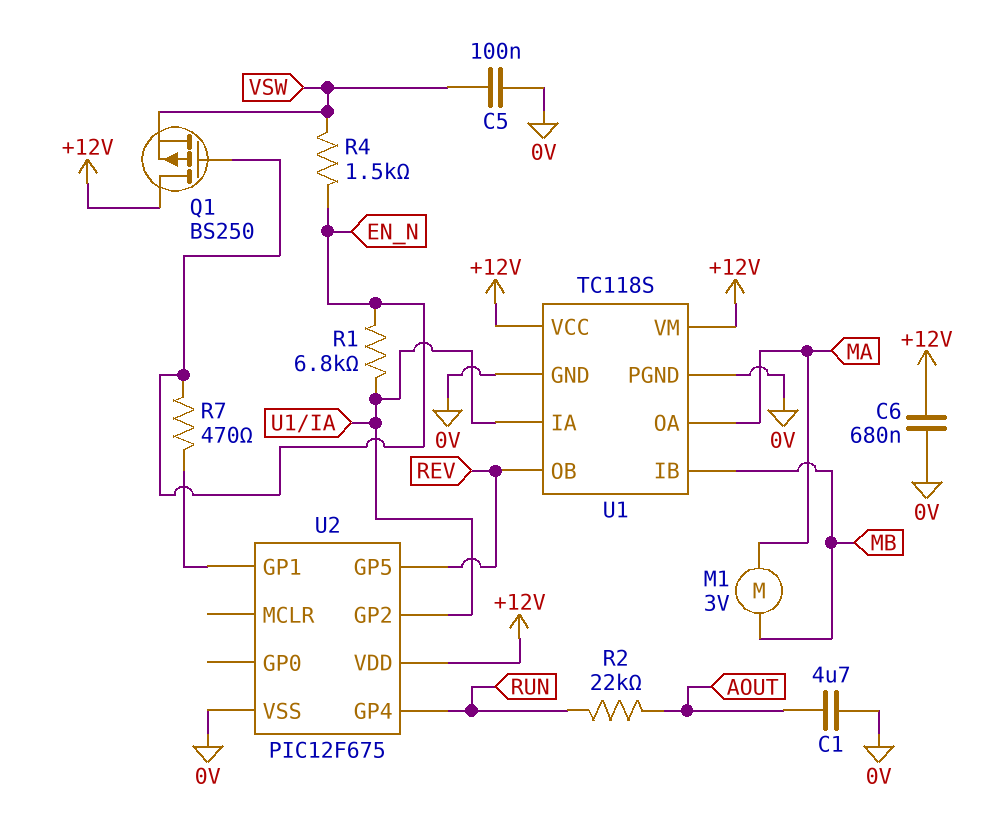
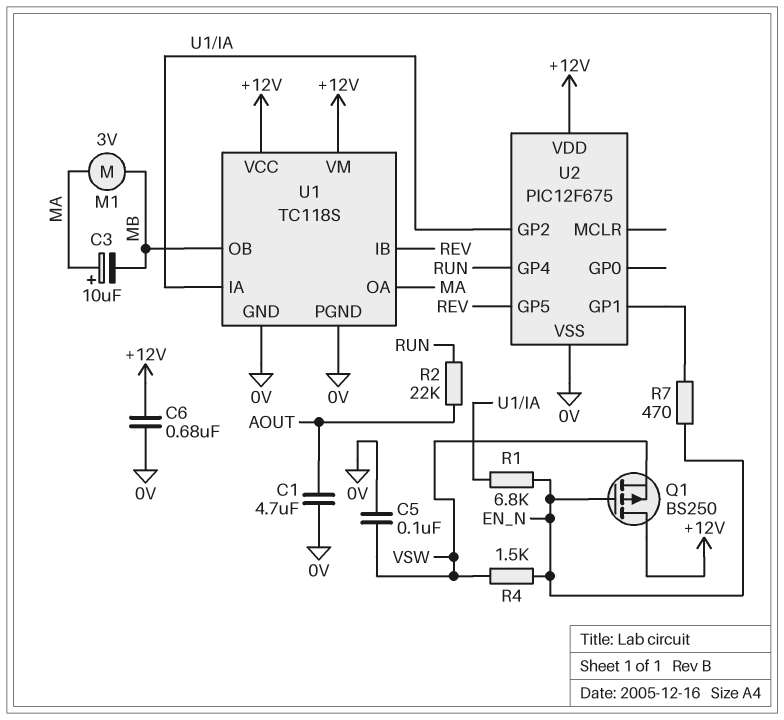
C3: none -> 10uF (plus MA, minus MB)
U1 pin IB: MB -> REV
U1 pin OB: REV -> MB

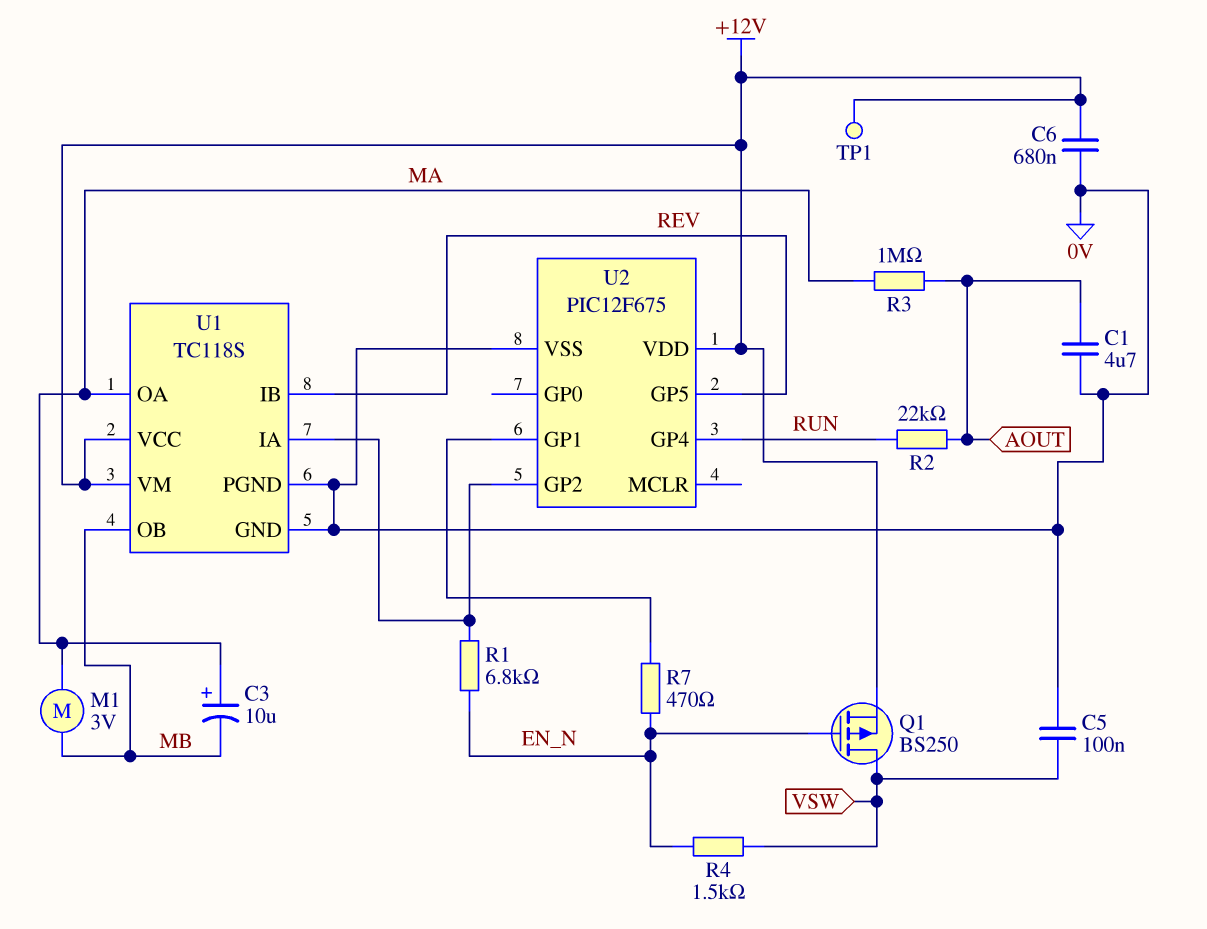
Q1: PMOS BS250 (G EN_N, D +12V, S VSW) -> PMOS BS250 (G EN_N, D VSW, S +12V)
R3: none -> 1M (AOUT, MA)
TP1: none -> test point (+12V)

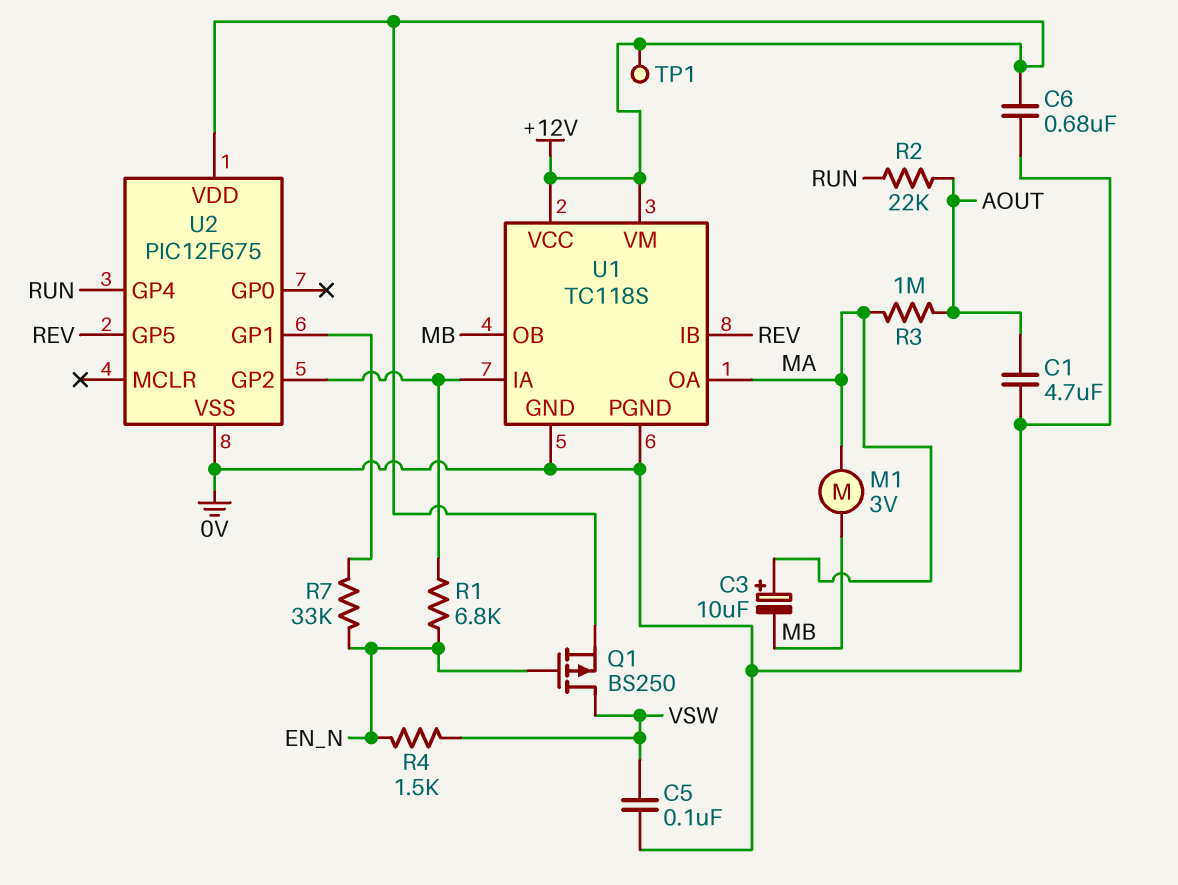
R7: 470 (EN_N, U2/GP1) -> 33k (EN_N, U2/GP1)

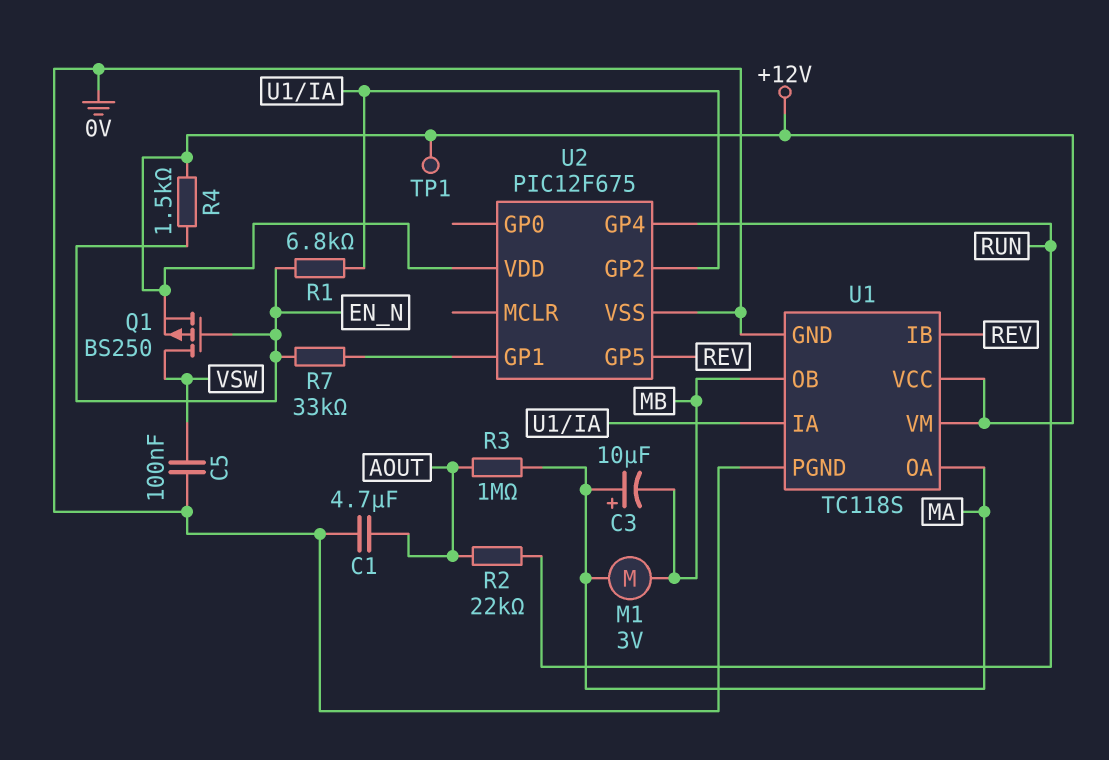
C6: 680nF (+12V, 0V) -> none
R4: 1.5k (EN_N, VSW) -> 1.5k (+12V, EN_N)

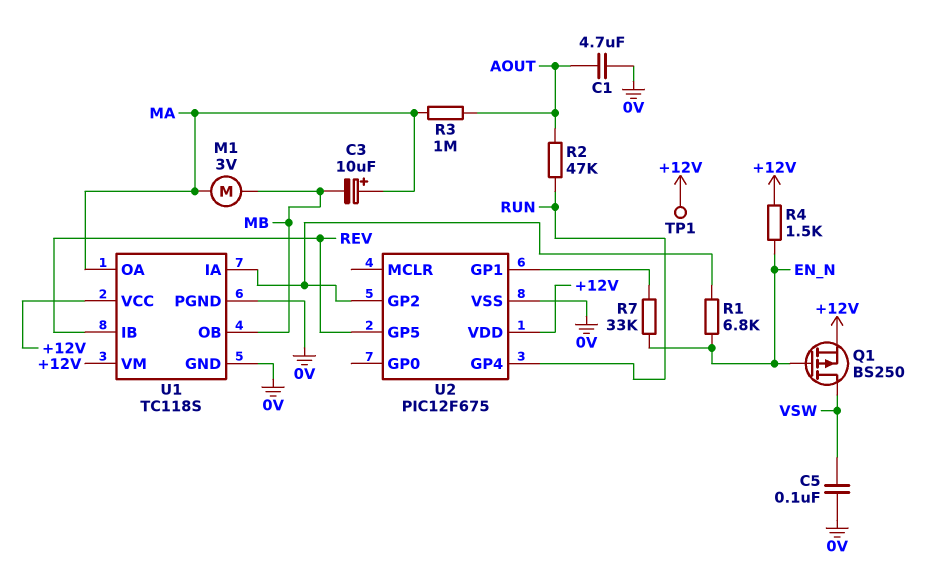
R2: 22k (AOUT, RUN) -> 47k (AOUT, RUN)

